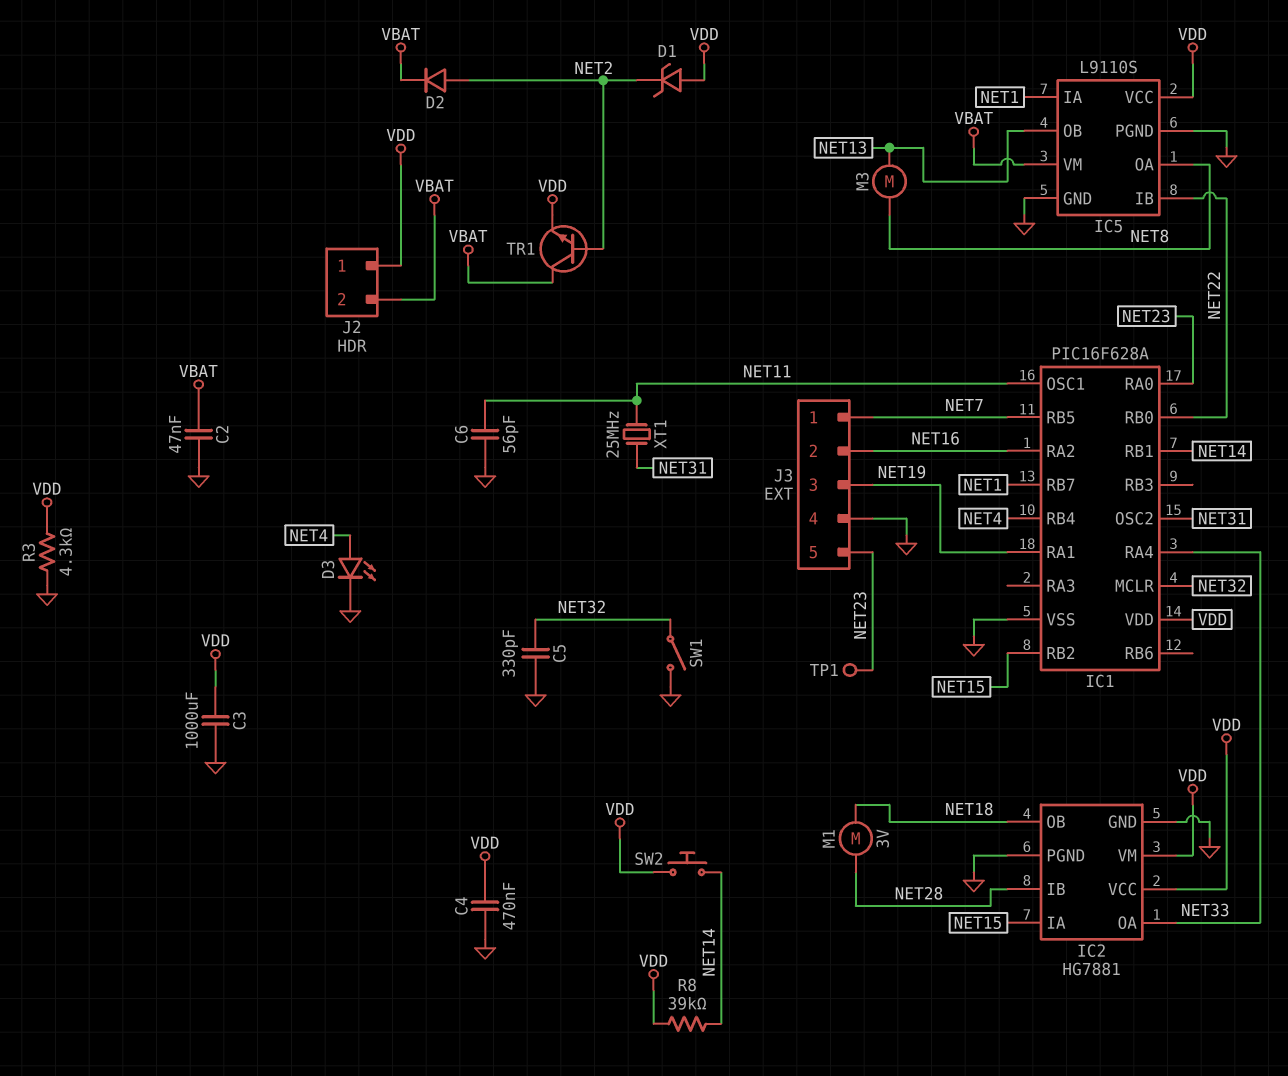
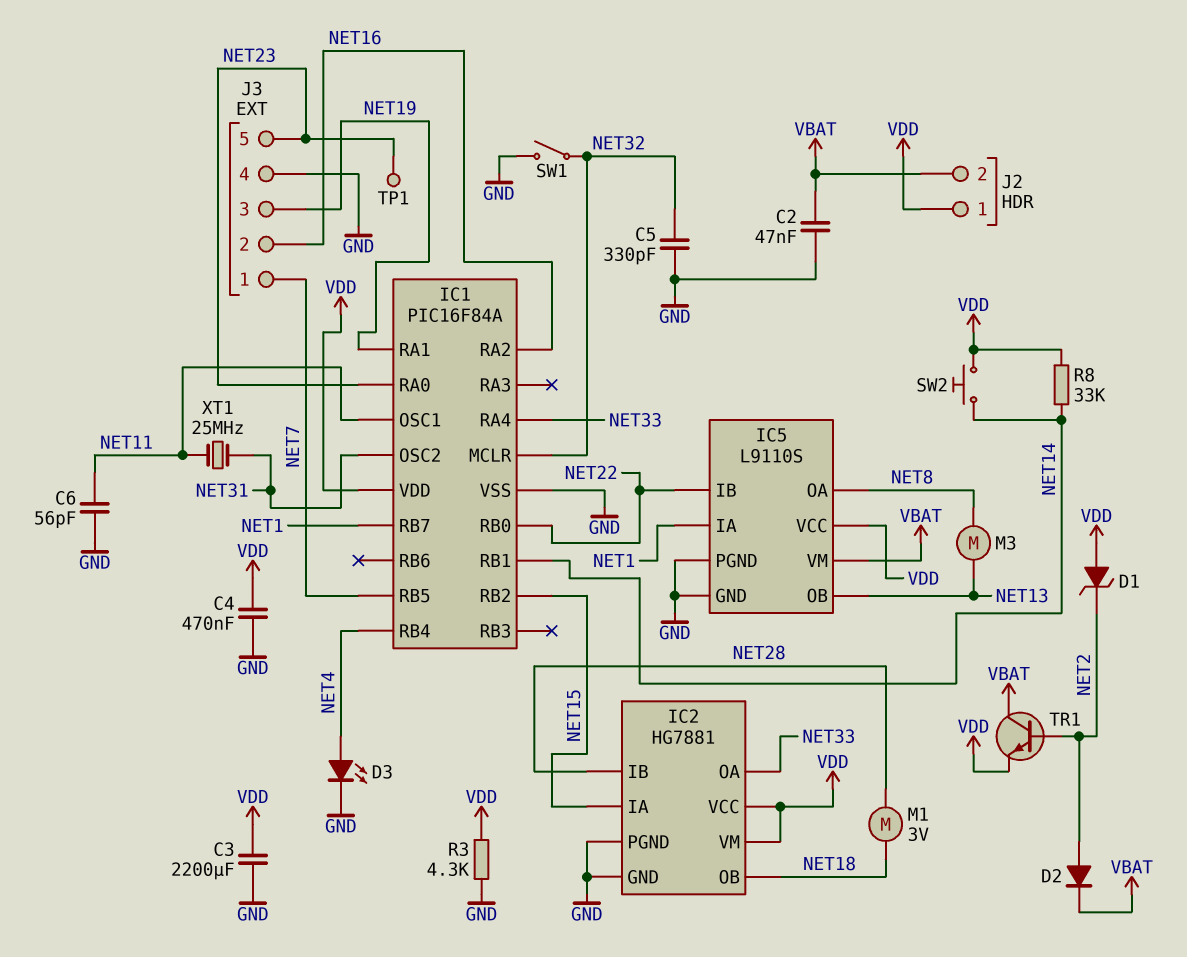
C3: 1000uF (GND, VDD) -> 2200uF (GND, VDD)
IC1: PIC16F628A -> PIC16F84A
R8: 39k (NET14, VDD) -> 33k (NET14, VDD)

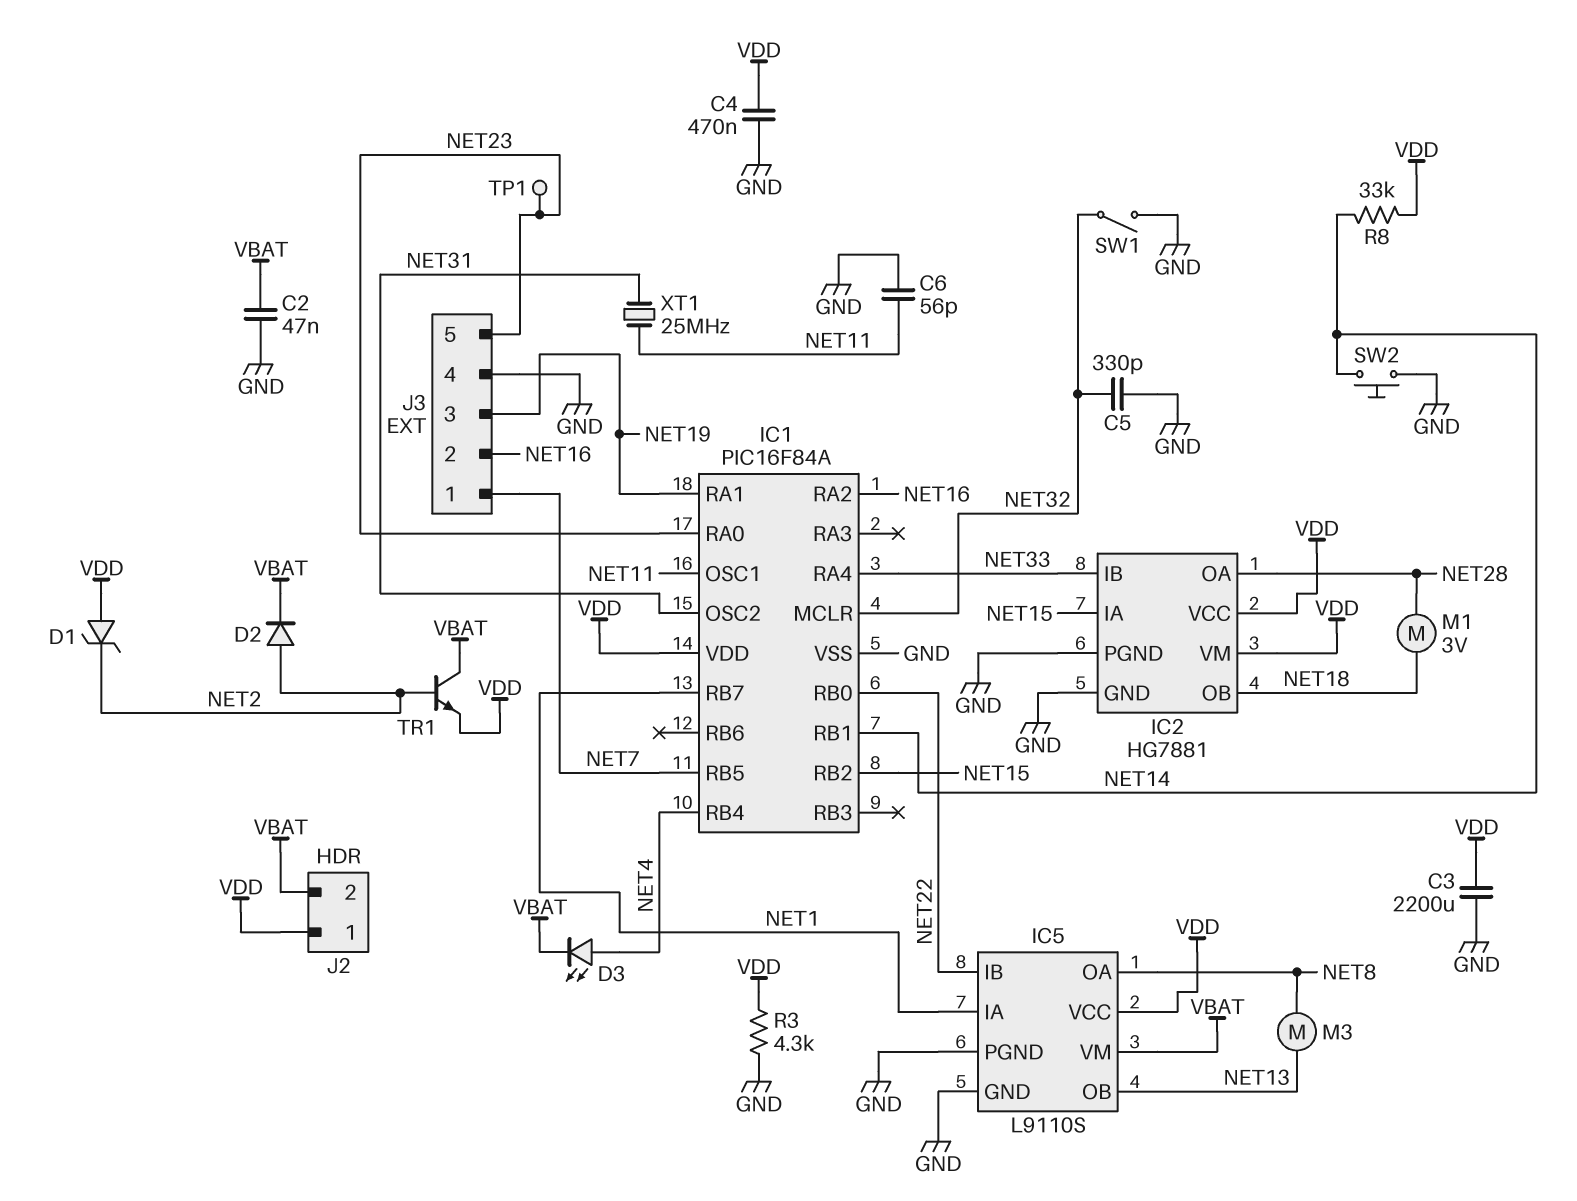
D3: LED (A NET4, K GND) -> LED (A NET4, K VBAT)
IC2 pin IB: NET28 -> NET33
IC2 pin OA: NET33 -> NET28
SW2: button (NET14, VDD) -> button (GND, NET14)

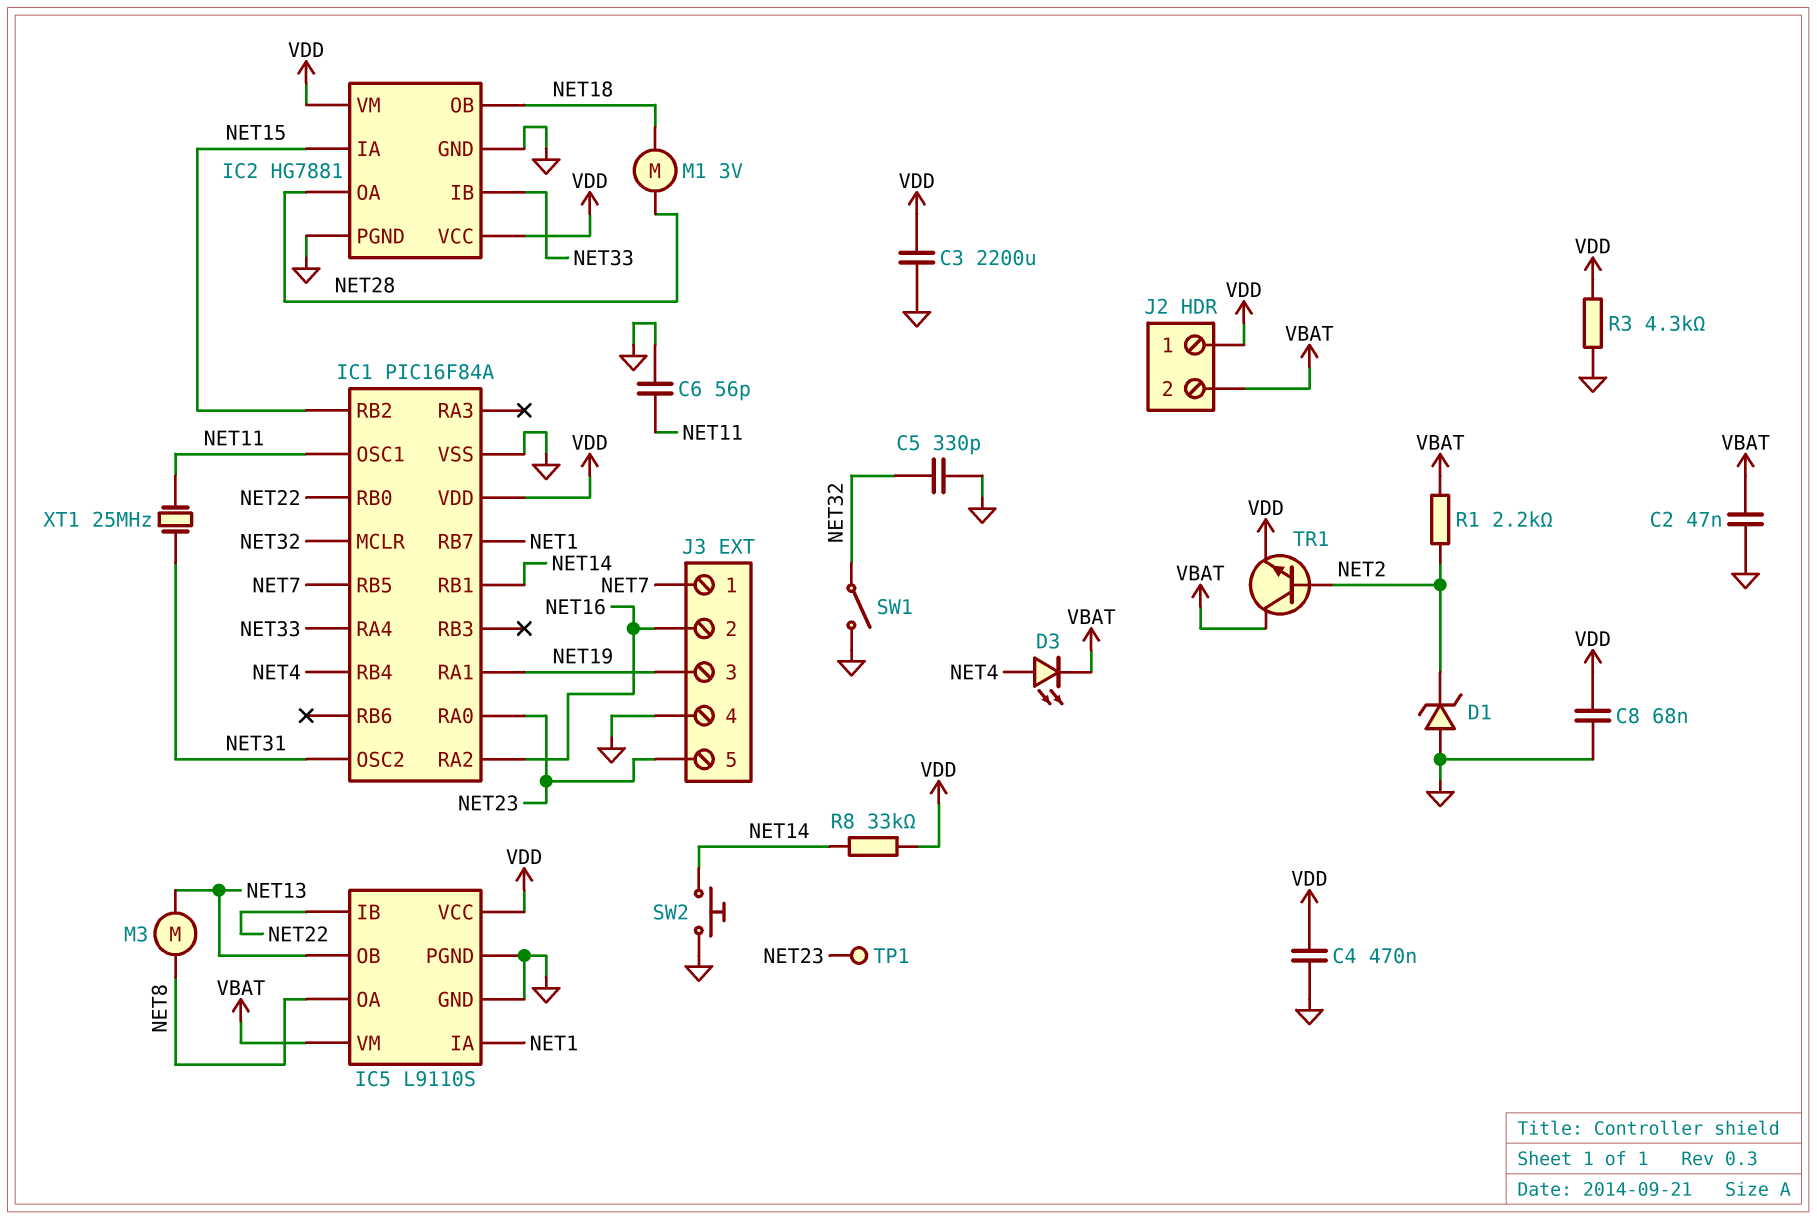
C8: none -> 68nF (GND, VDD)
D1: zener (A VDD, K NET2) -> zener (A GND, K NET2)
D2: diode (A NET2, K VBAT) -> none
R1: none -> 2.2k (NET2, VBAT)

